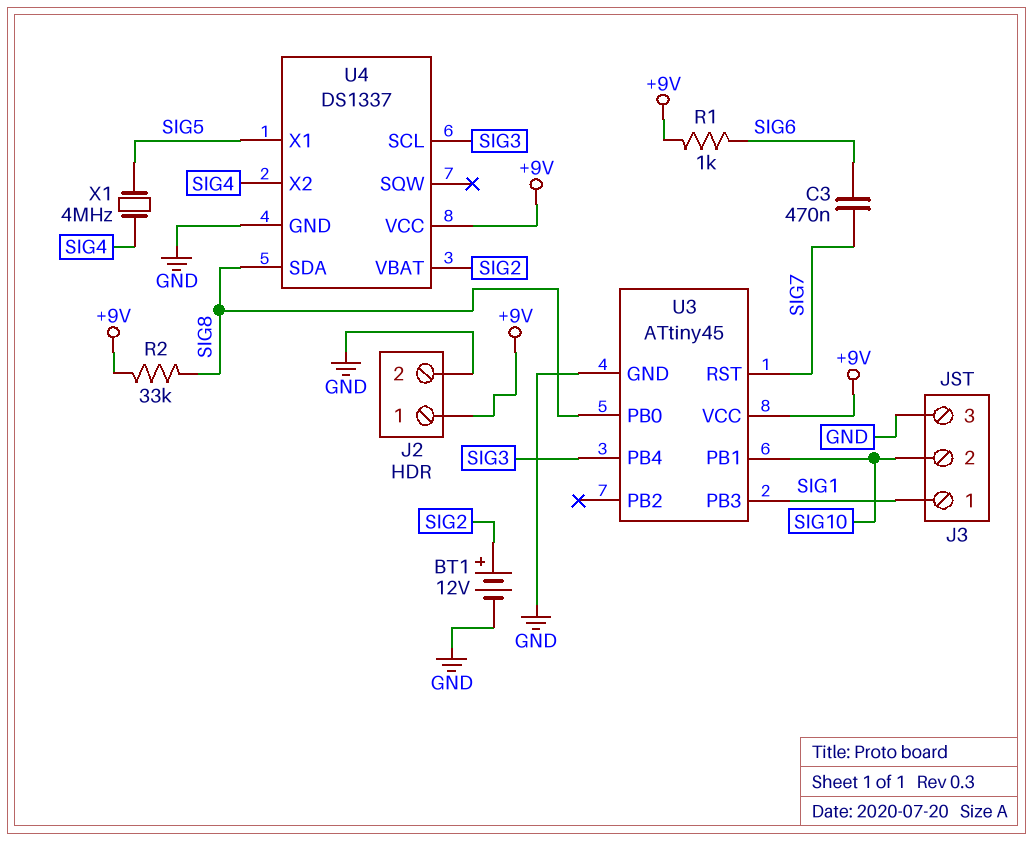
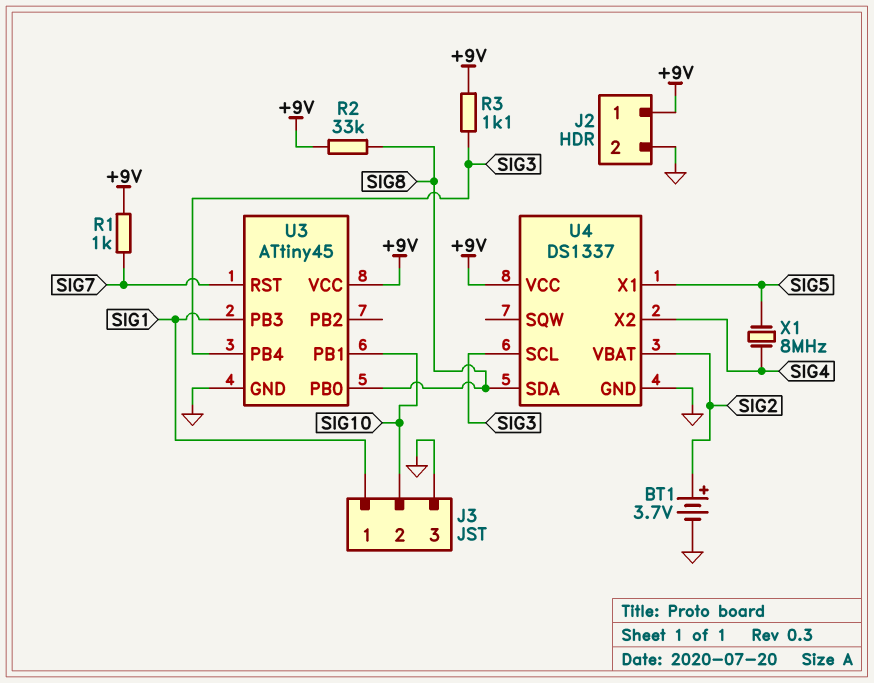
BT1: 12V (plus SIG2, minus GND) -> 3.7V (plus SIG2, minus GND)
C3: 470nF (SIG6, SIG7) -> none
R1: 1k (+9V, SIG6) -> 1k (+9V, SIG7)
R3: none -> 1.1k (+9V, SIG3)
X1: 4MHz (SIG4, SIG5) -> 8MHz (SIG4, SIG5)

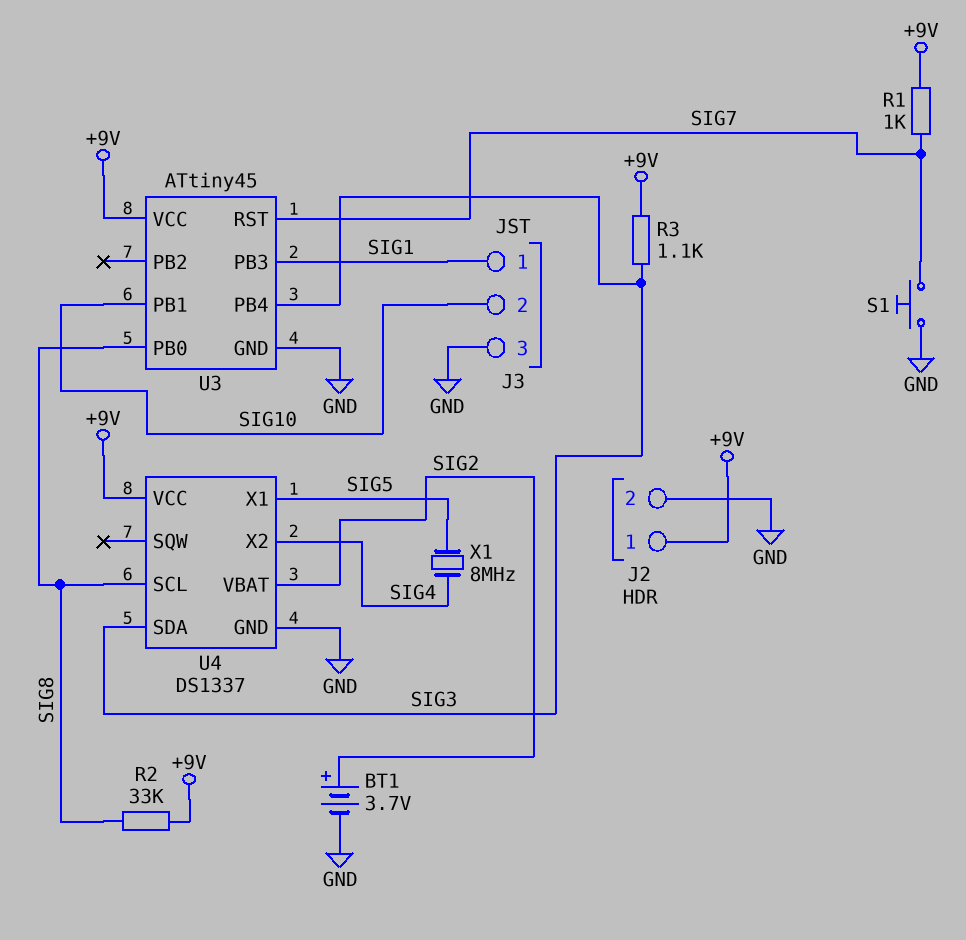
S1: none -> button (GND, SIG7)
U4 pin SCL: SIG3 -> SIG8
U4 pin SDA: SIG8 -> SIG3

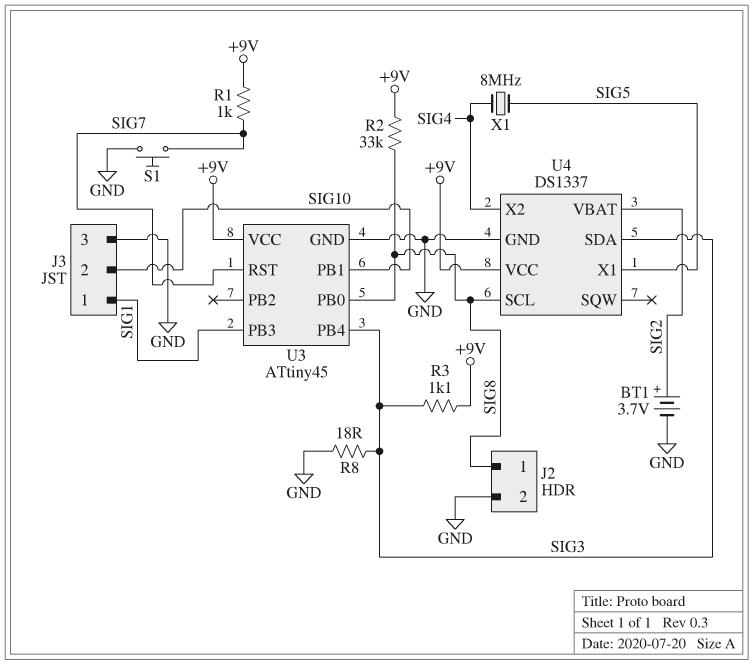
J2 pin 1: +9V -> SIG8
R8: none -> 18 (GND, SIG3)

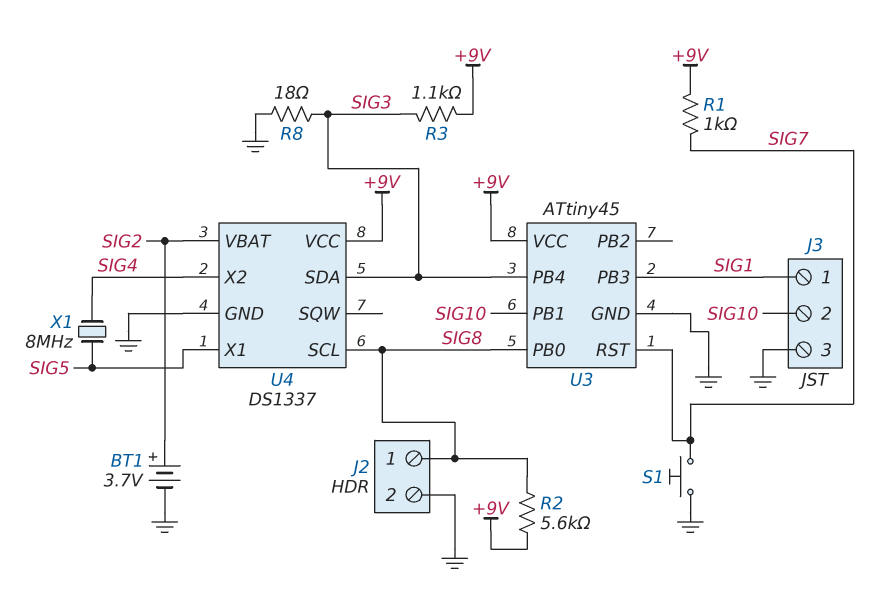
R2: 33k (+9V, SIG8) -> 5.6k (+9V, SIG8)

